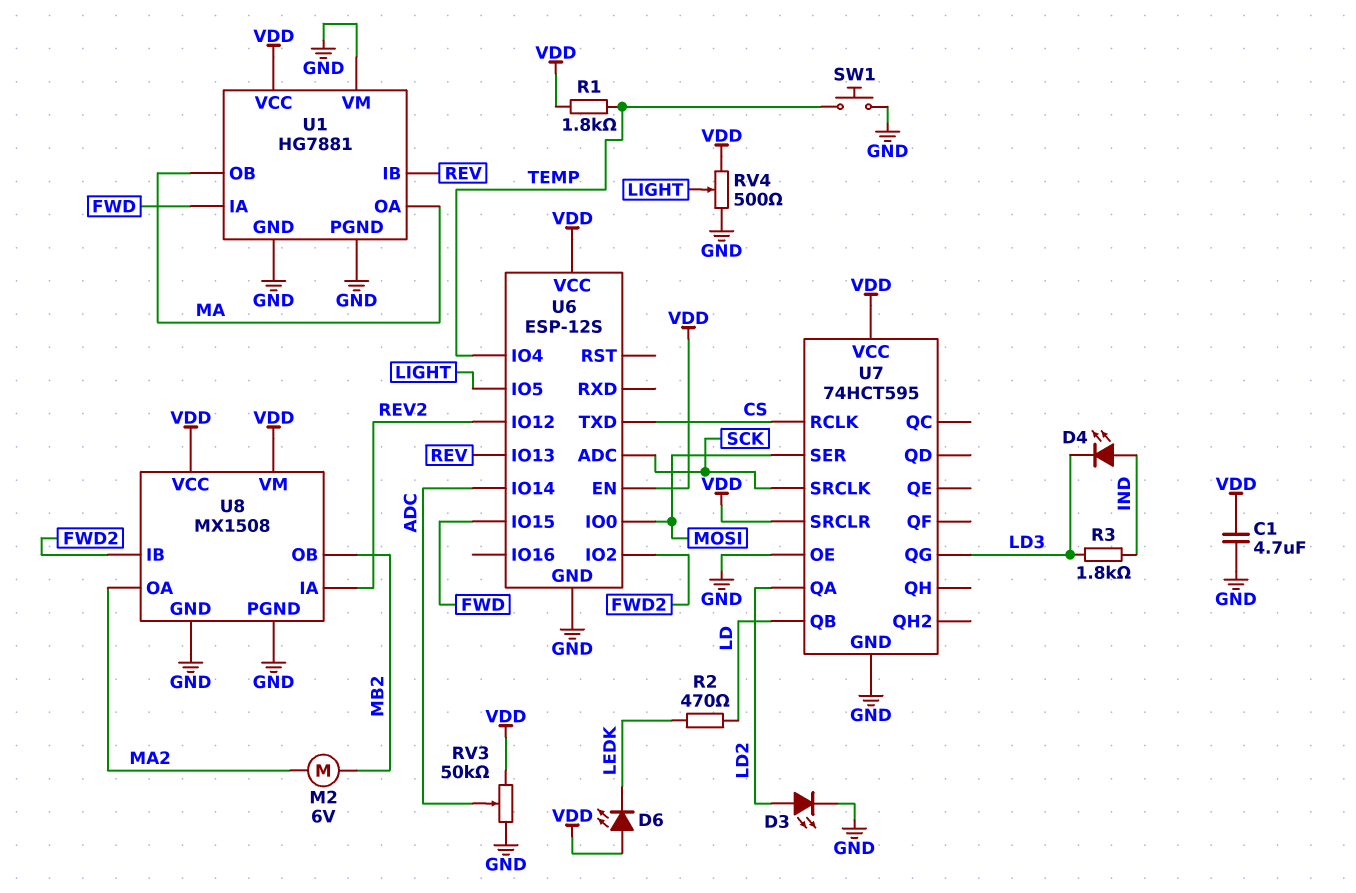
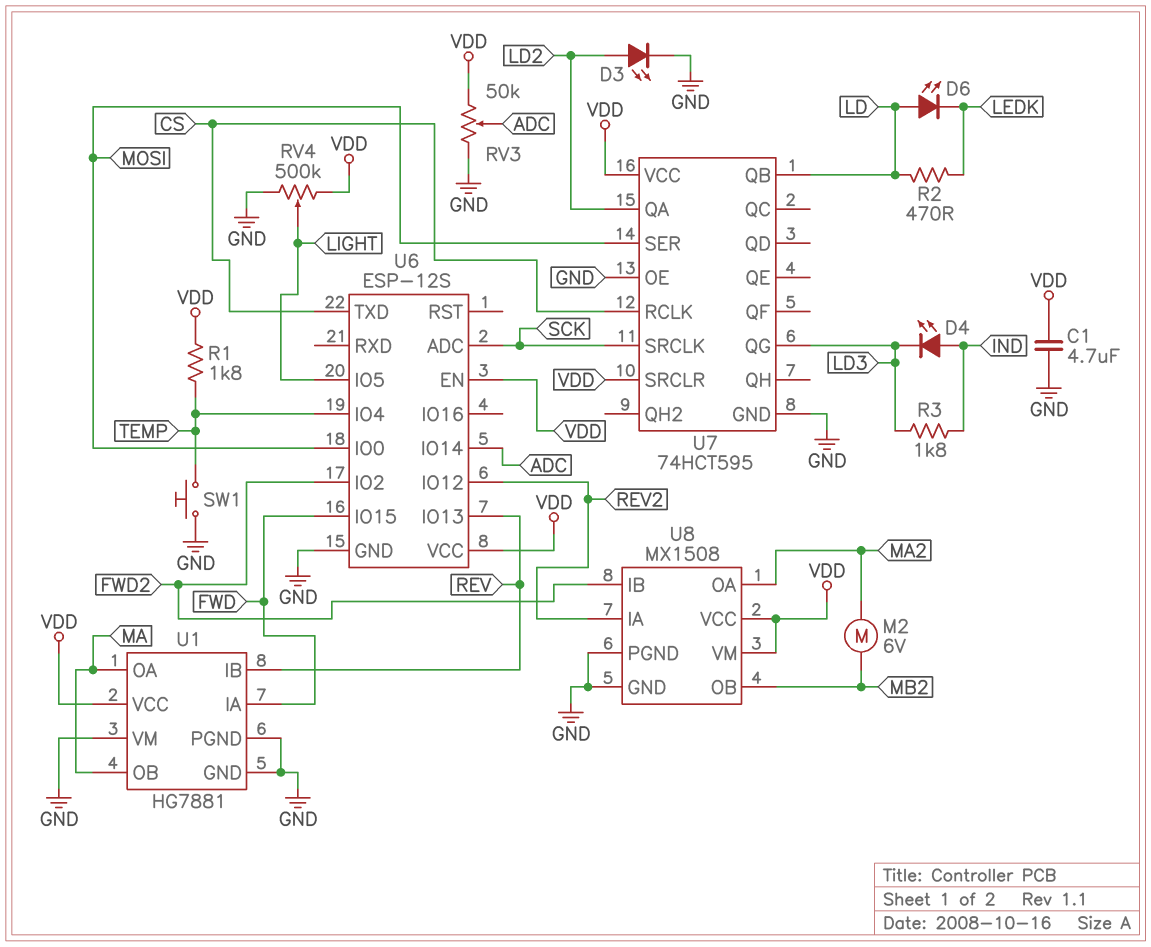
D6: LED (A VDD, K LEDK) -> LED (A LD, K LEDK)
RV4: 500 (GND, VDD, wiper LIGHT) -> 500k (GND, VDD, wiper LIGHT)

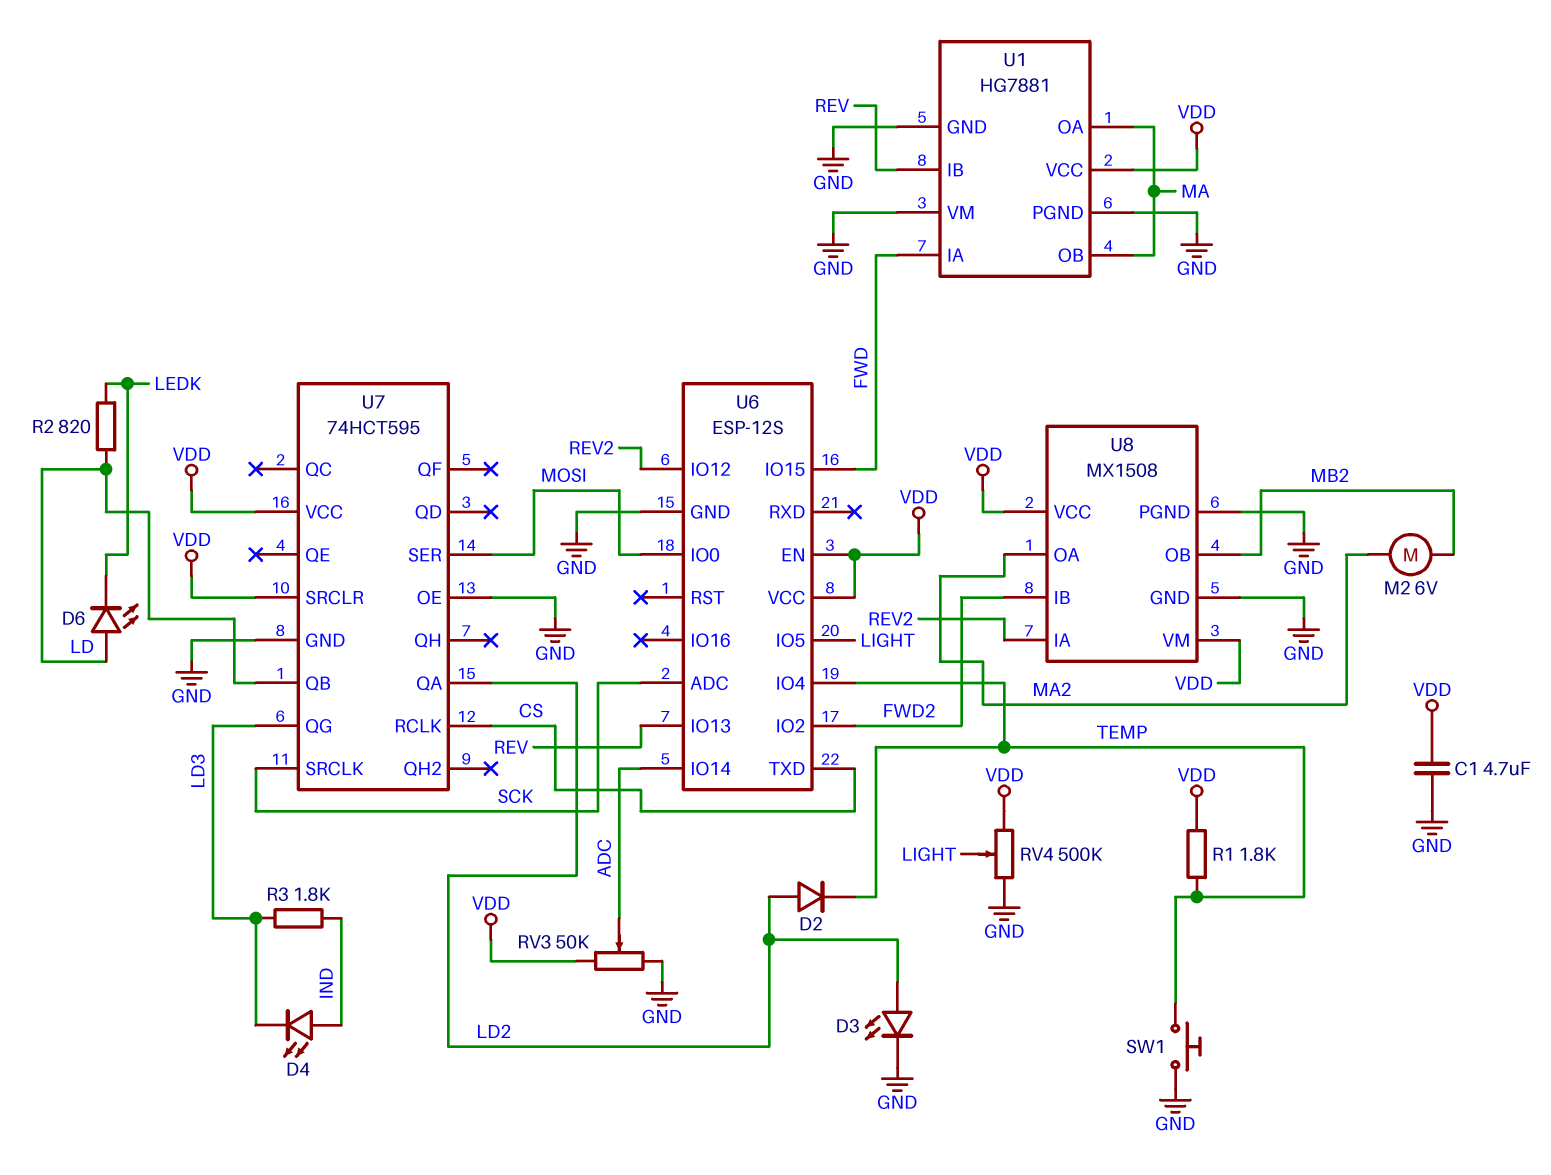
D2: none -> diode (A LD2, K TEMP)
R2: 470 (LD, LEDK) -> 820 (LD, LEDK)

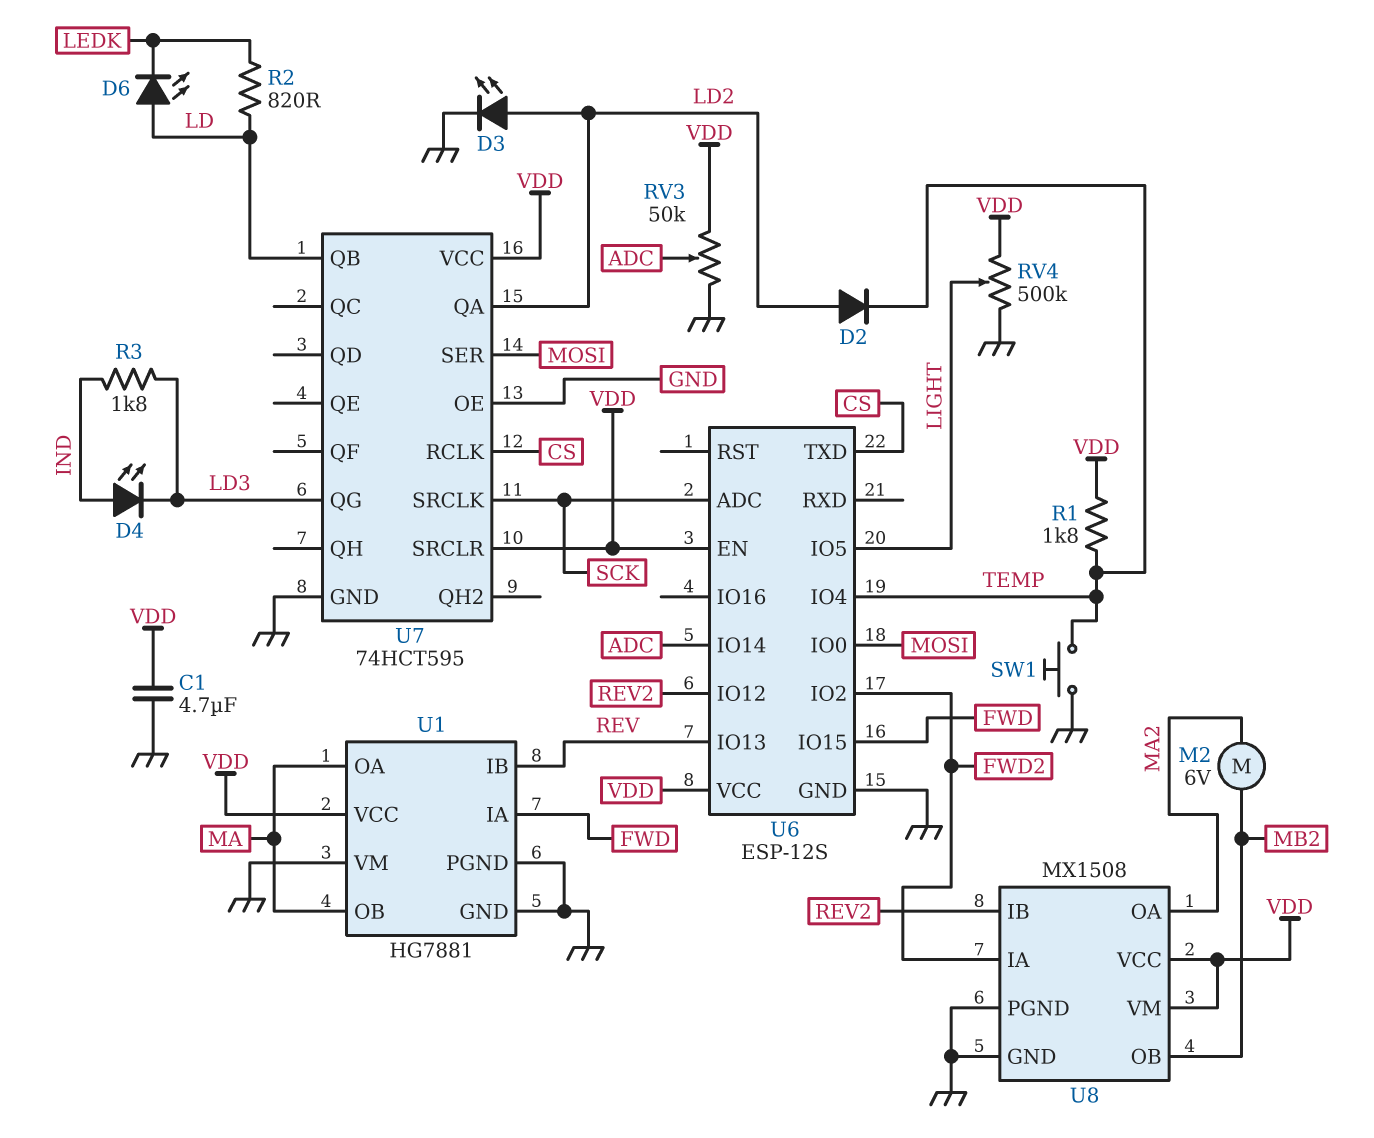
U8 pin IA: REV2 -> FWD2
U8 pin IB: FWD2 -> REV2

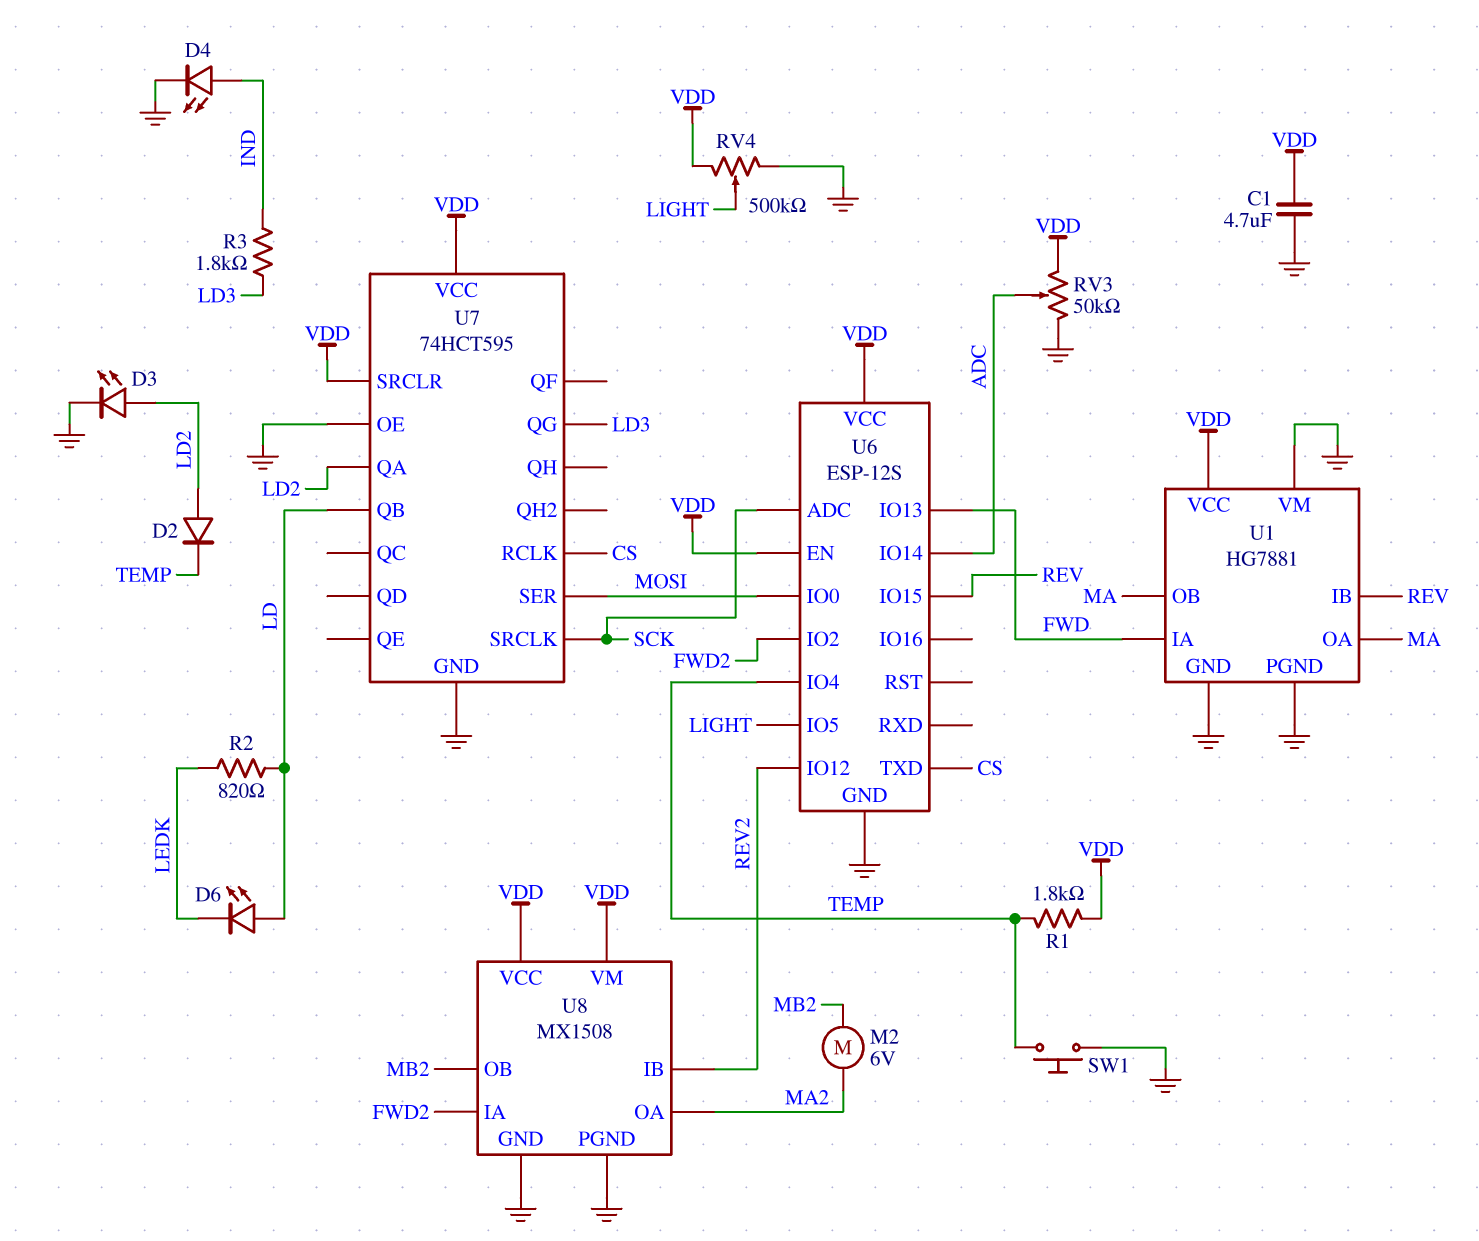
D4: LED (A IND, K LD3) -> LED (A IND, K GND)
U6 pin IO13: REV -> FWD
U6 pin IO15: FWD -> REV

